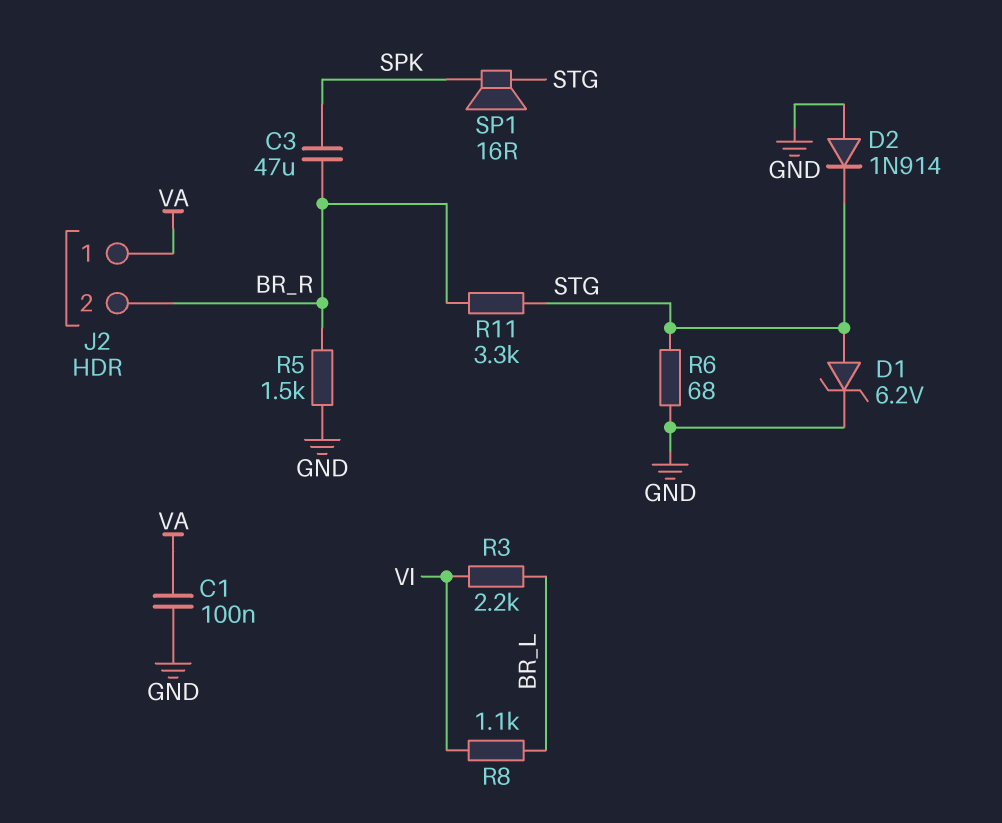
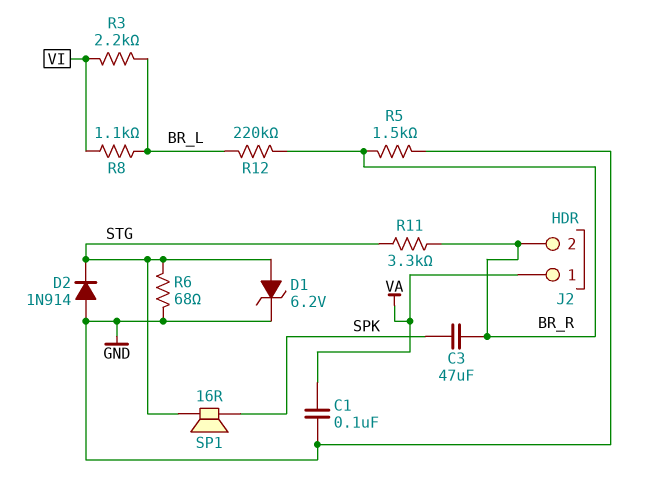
R12: none -> 220k (BR_L, BR_R)

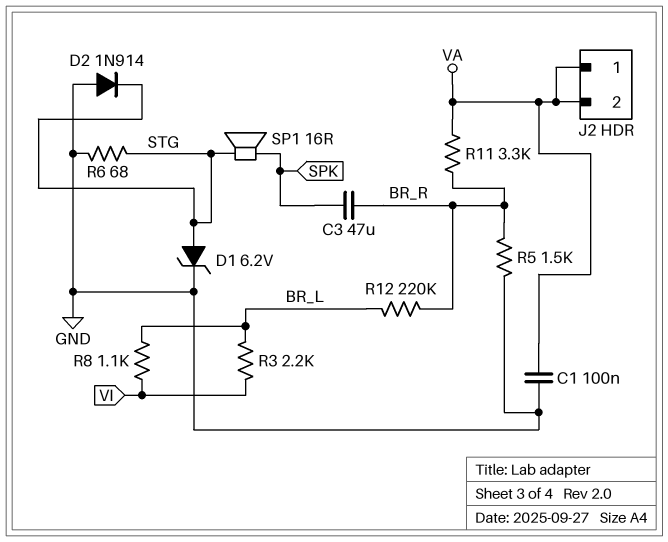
J2 pin 2: BR_R -> VA
R11: 3.3k (BR_R, STG) -> 3.3k (BR_R, VA)

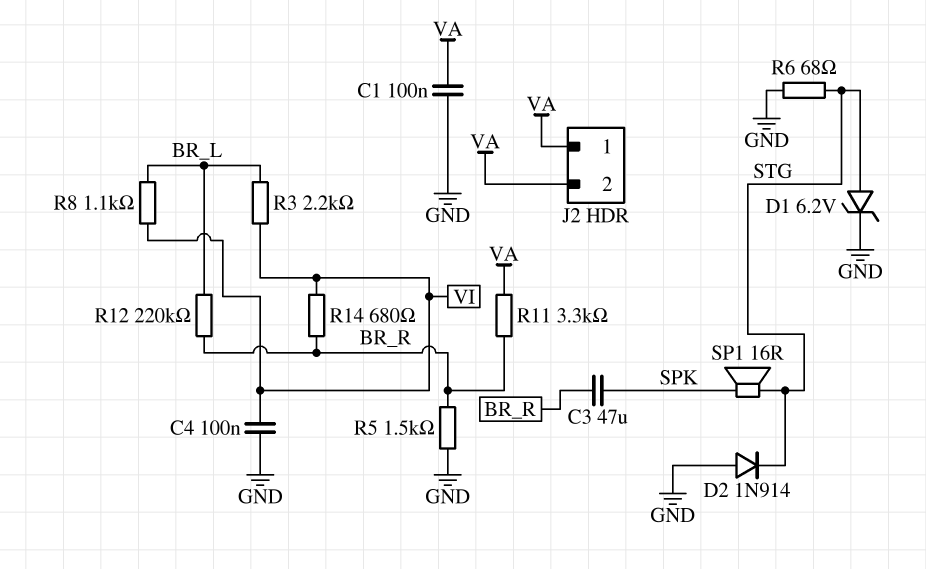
C4: none -> 100nF (GND, VI)
R14: none -> 680 (BR_R, VI)

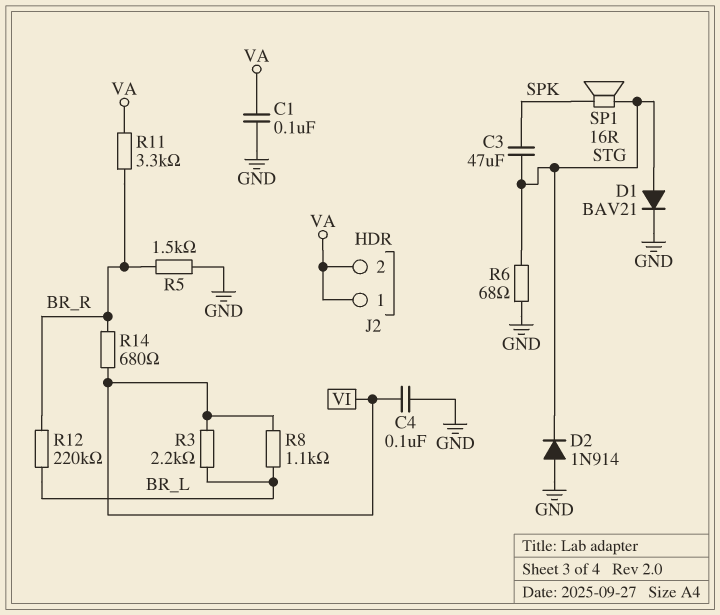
C3: 47uF (BR_R, SPK) -> 47uF (SPK, STG)
D1: zener 6.2V (A STG, K GND) -> diode BAV21 (A STG, K GND)

